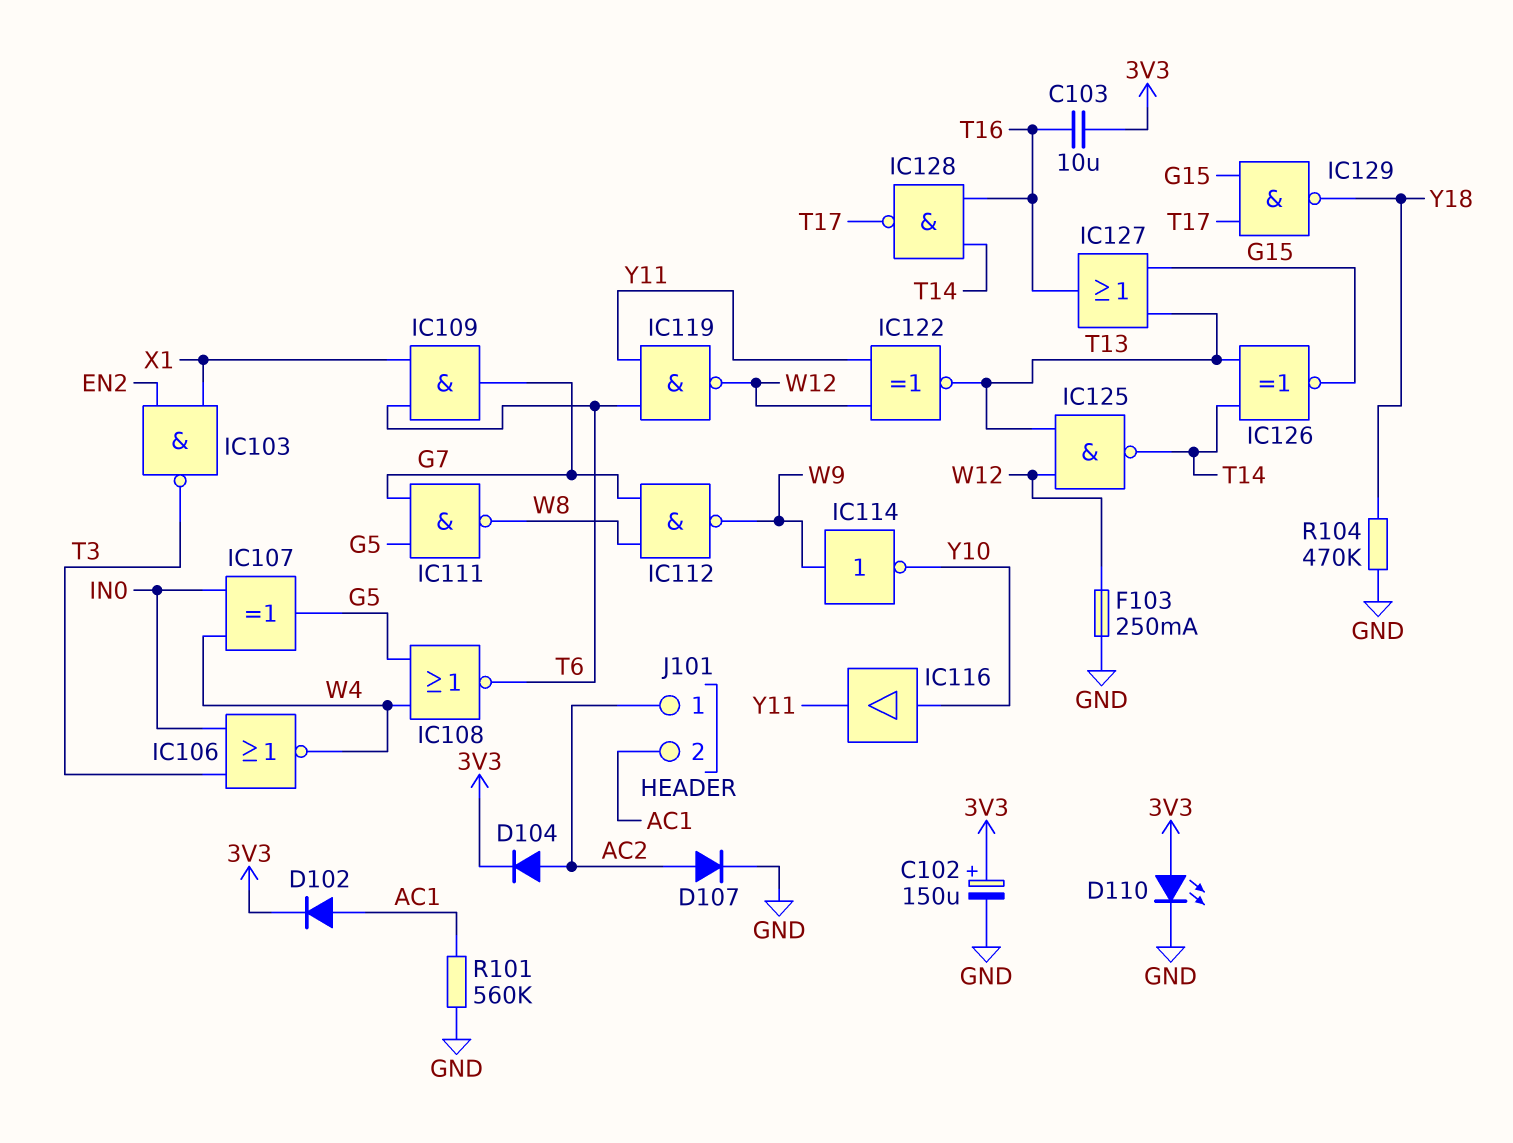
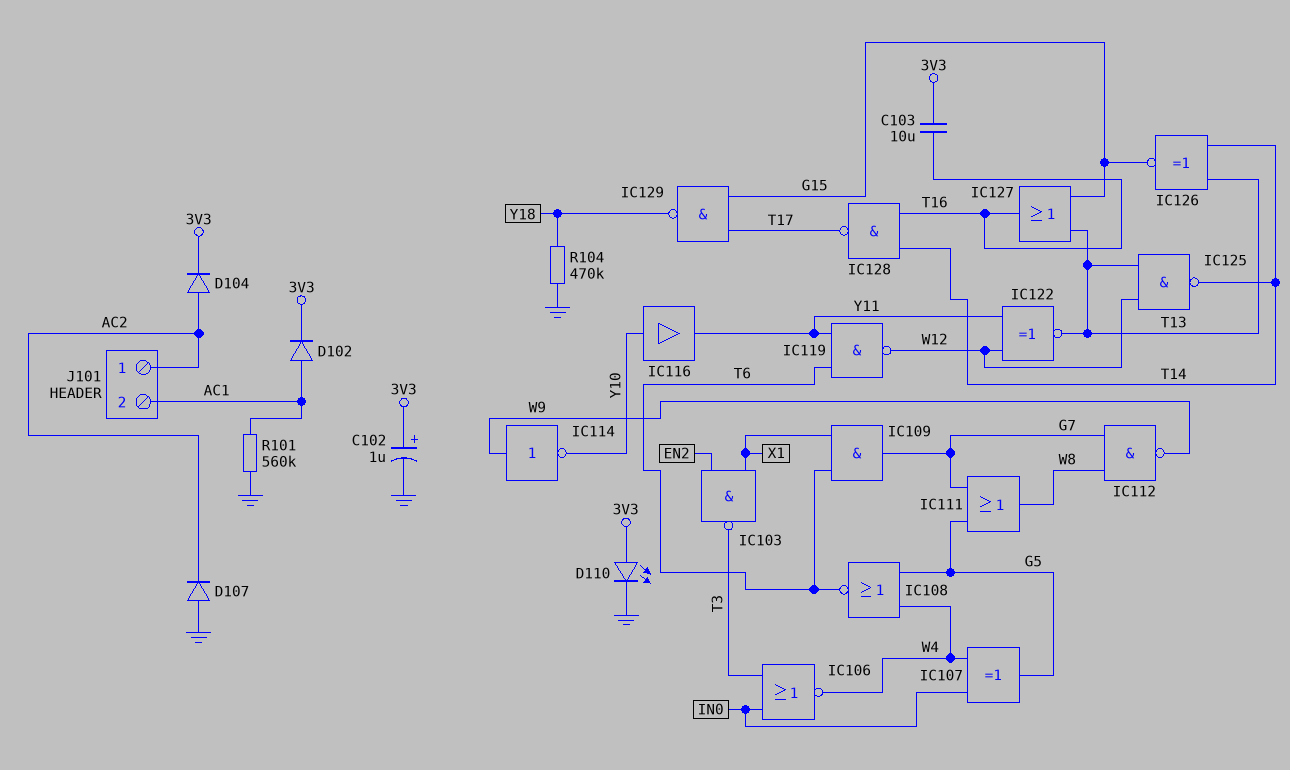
C102: 150uF (plus 3V3, minus GND) -> 1uF (plus 3V3, minus GND)
D107: diode (A AC2, K GND) -> diode (A GND, K AC2)
F103: 250mA (GND, W12) -> none
IC111: NAND (in G5, in G7, out W8) -> OR (in G5, in G7, out W8)

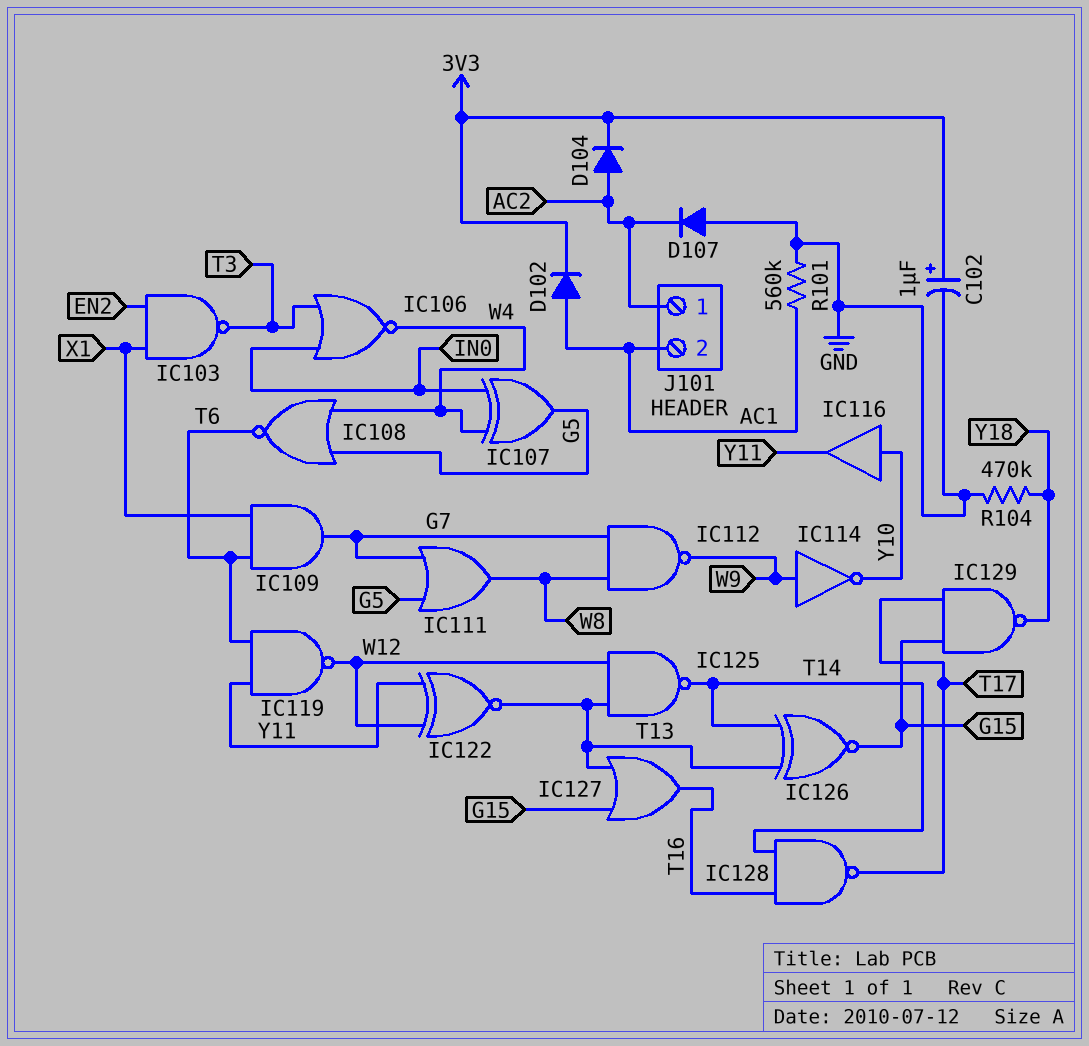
C103: 10uF (3V3, T16) -> none
D110: LED (A 3V3, K GND) -> none

